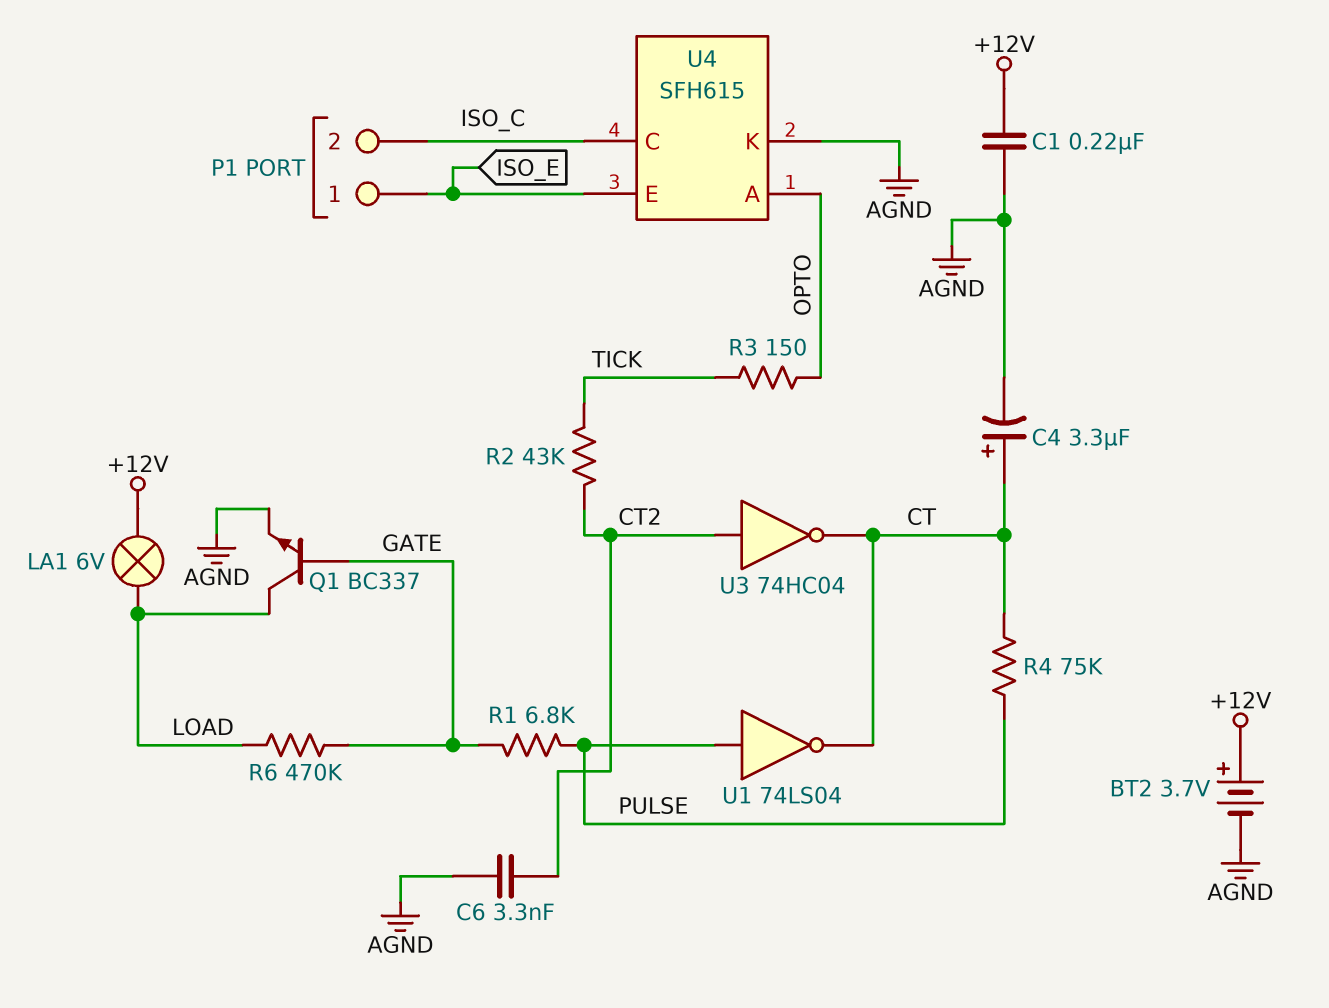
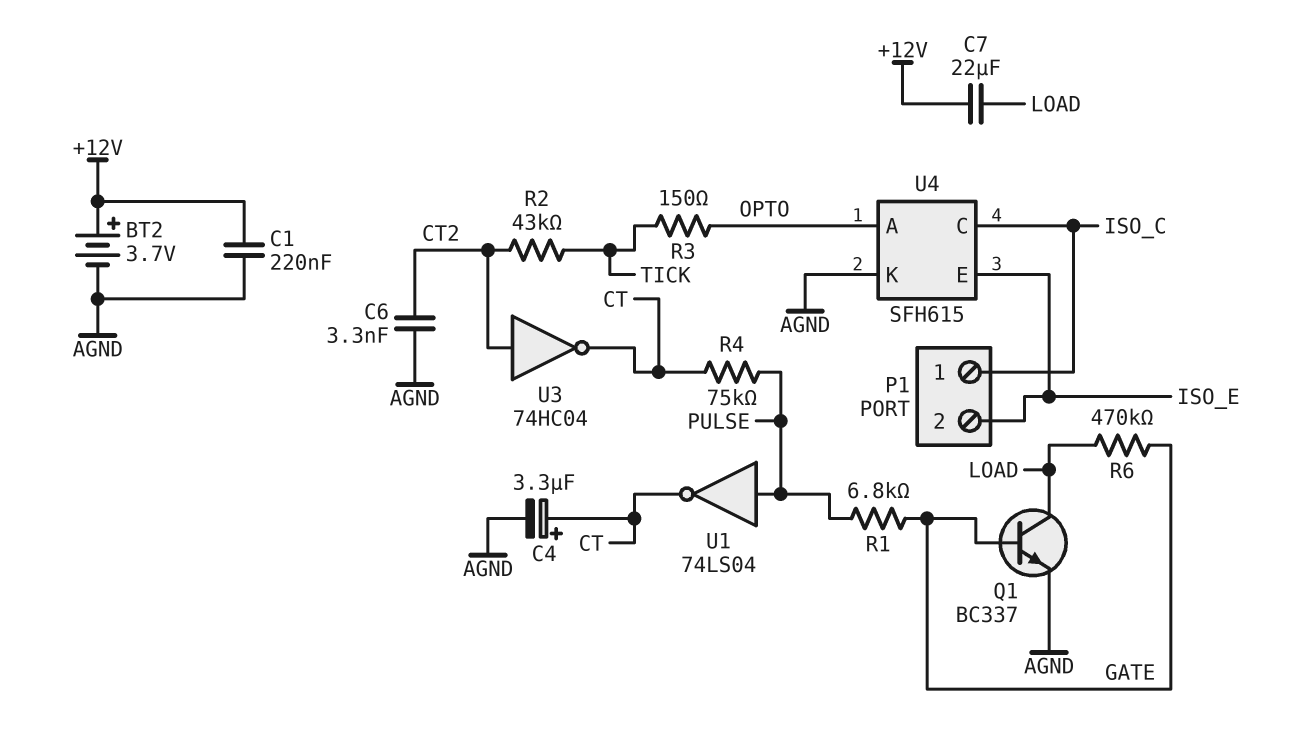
C7: none -> 22uF (+12V, LOAD)
LA1: lamp 6V (+12V, LOAD) -> none
P1 pin 1: ISO_E -> ISO_C
P1 pin 2: ISO_C -> ISO_E

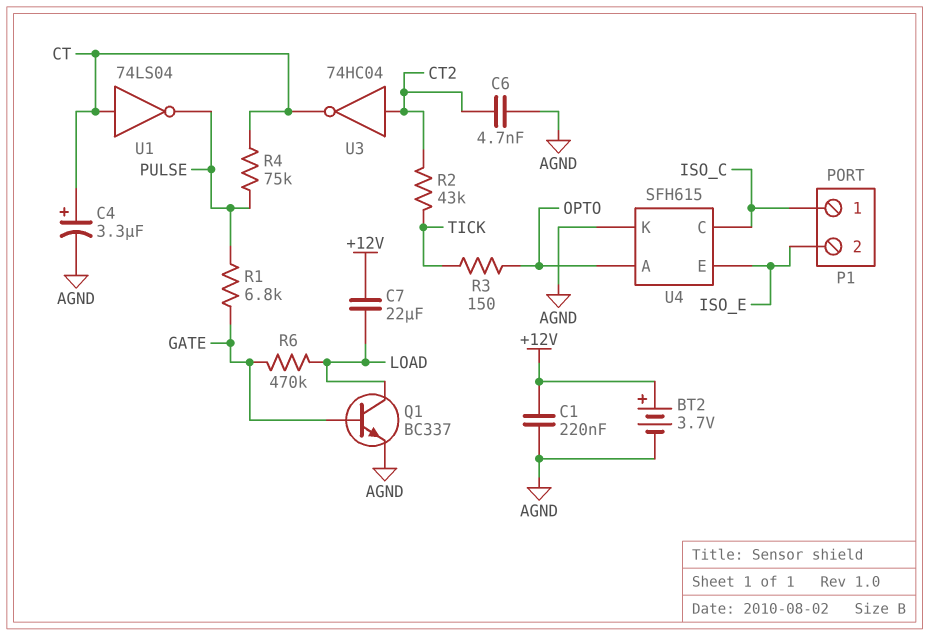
C6: 3.3nF (AGND, CT2) -> 4.7nF (AGND, CT2)
U1: NOT 74LS04 (in PULSE, out CT) -> NOT 74LS04 (in CT, out PULSE)

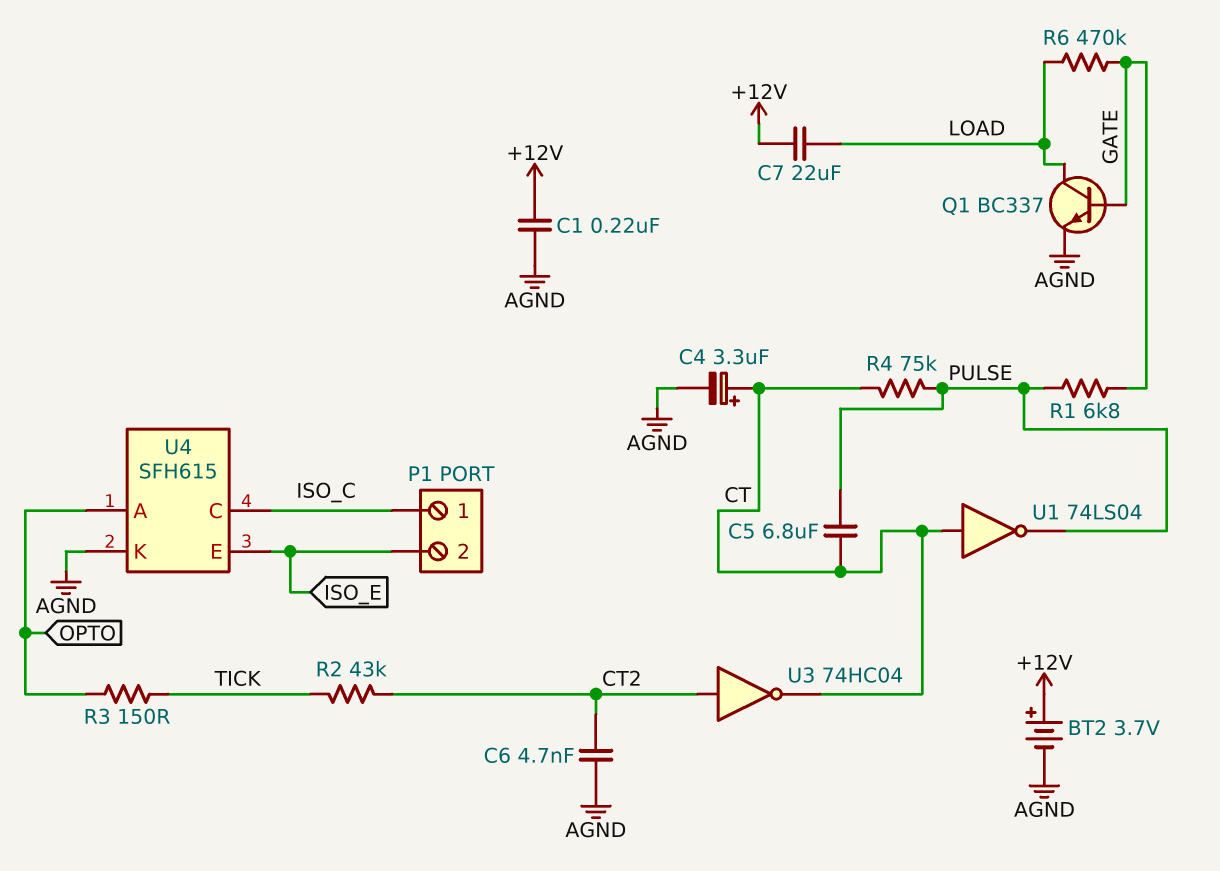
C5: none -> 6.8uF (CT, PULSE)

